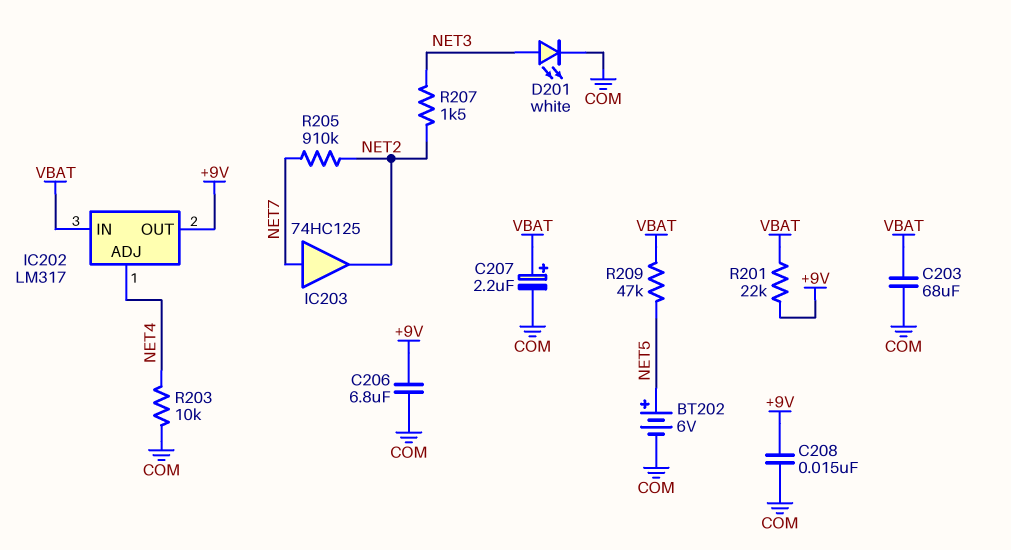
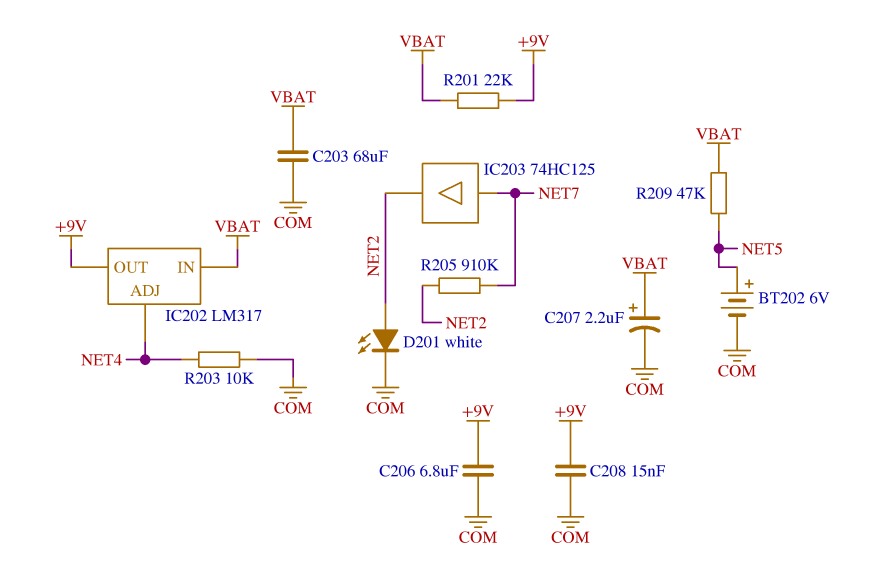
D201: LED white (A NET3, K COM) -> LED white (A NET2, K COM)
R207: 1.5k (NET2, NET3) -> none

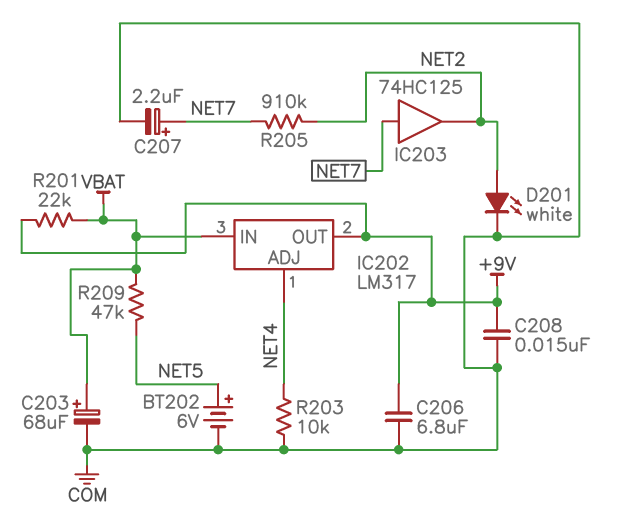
C203: 68uF (COM, VBAT) -> 68uF (plus VBAT, minus COM)
C207: 2.2uF (plus VBAT, minus COM) -> 2.2uF (plus NET7, minus COM)

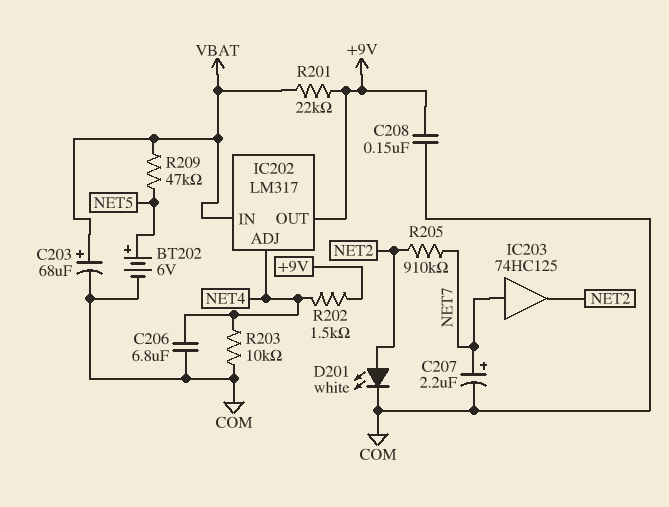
C206: 6.8uF (+9V, COM) -> 6.8uF (COM, NET4)
C208: 15nF (+9V, COM) -> 150nF (+9V, COM)
R202: none -> 1.5k (+9V, NET4)

